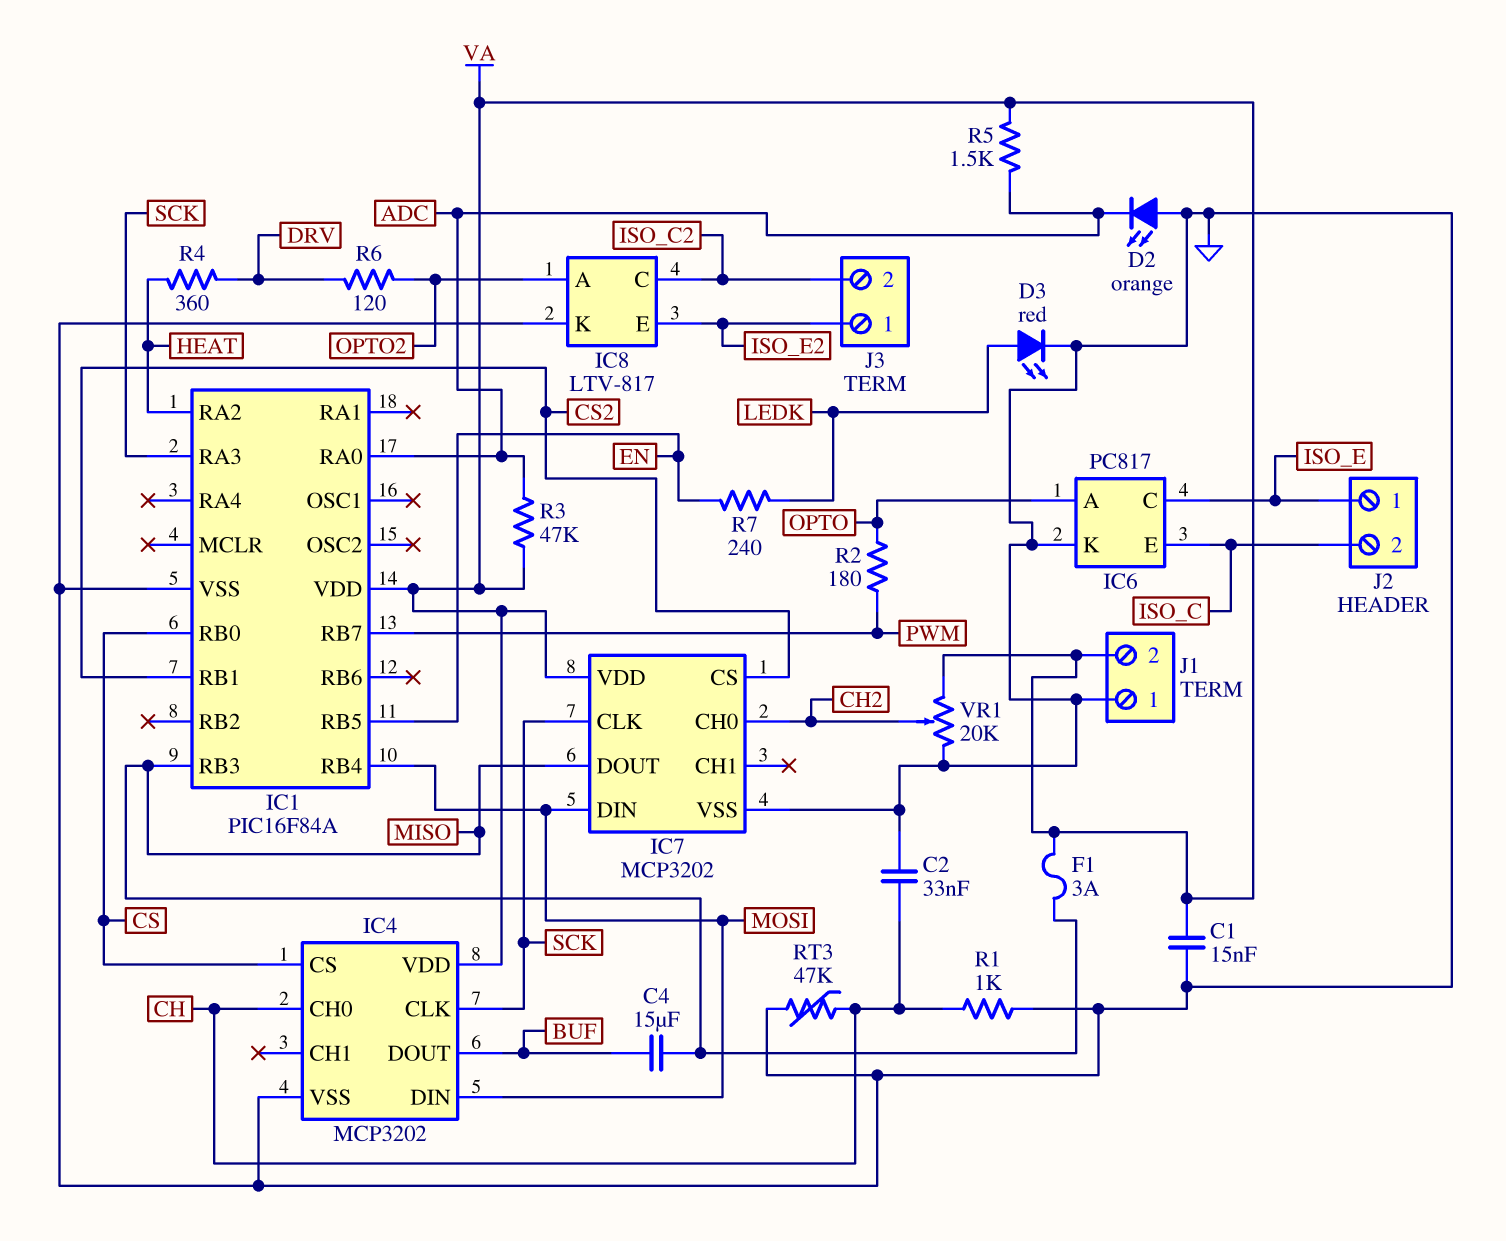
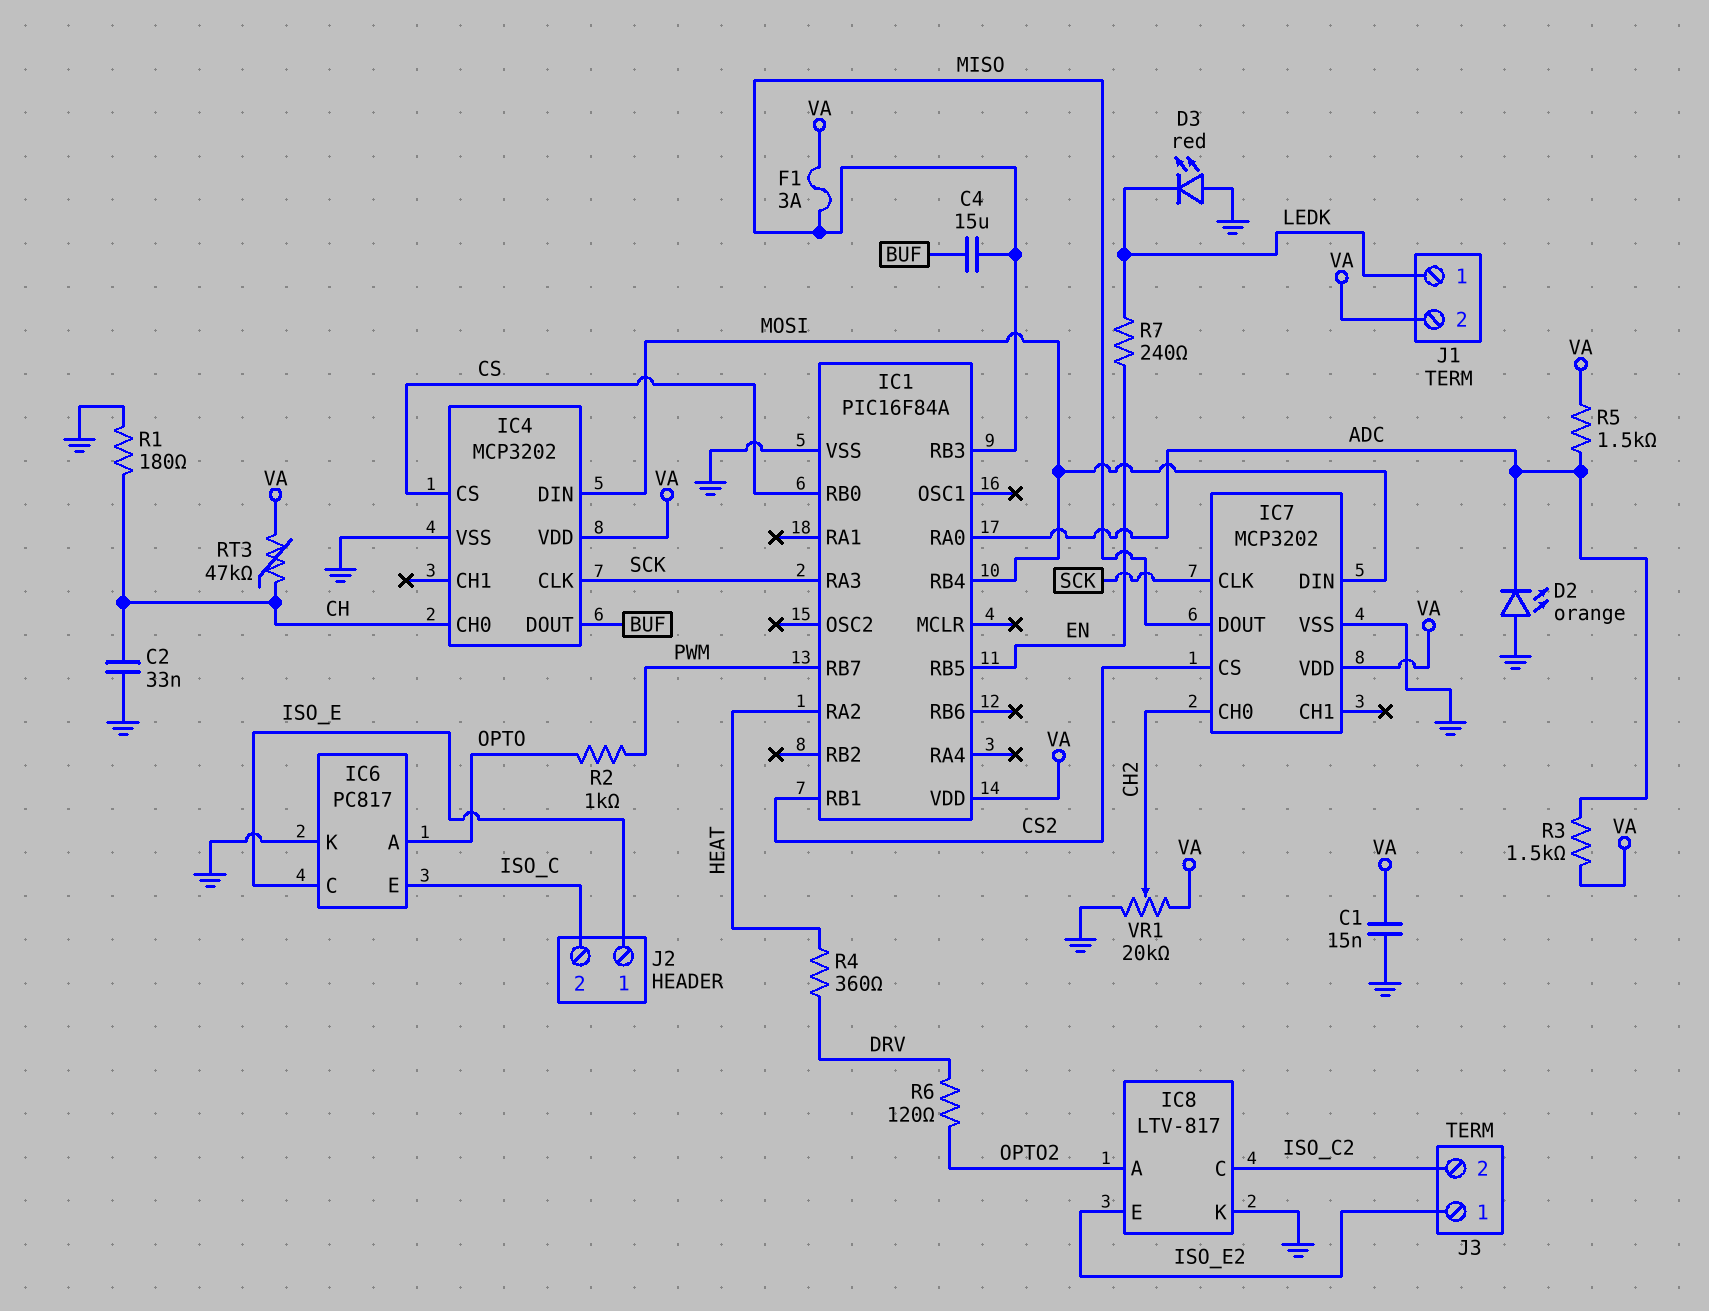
D3: LED red (A LEDK, K GND) -> LED red (A GND, K LEDK)
J1 pin 1: GND -> LEDK
R1: 1k (CH, GND) -> 180 (CH, GND)
R2: 180 (OPTO, PWM) -> 1k (OPTO, PWM)
R3: 47k (ADC, VA) -> 1.5k (ADC, VA)
RT3: 47k (CH, GND) -> 47k (CH, VA)

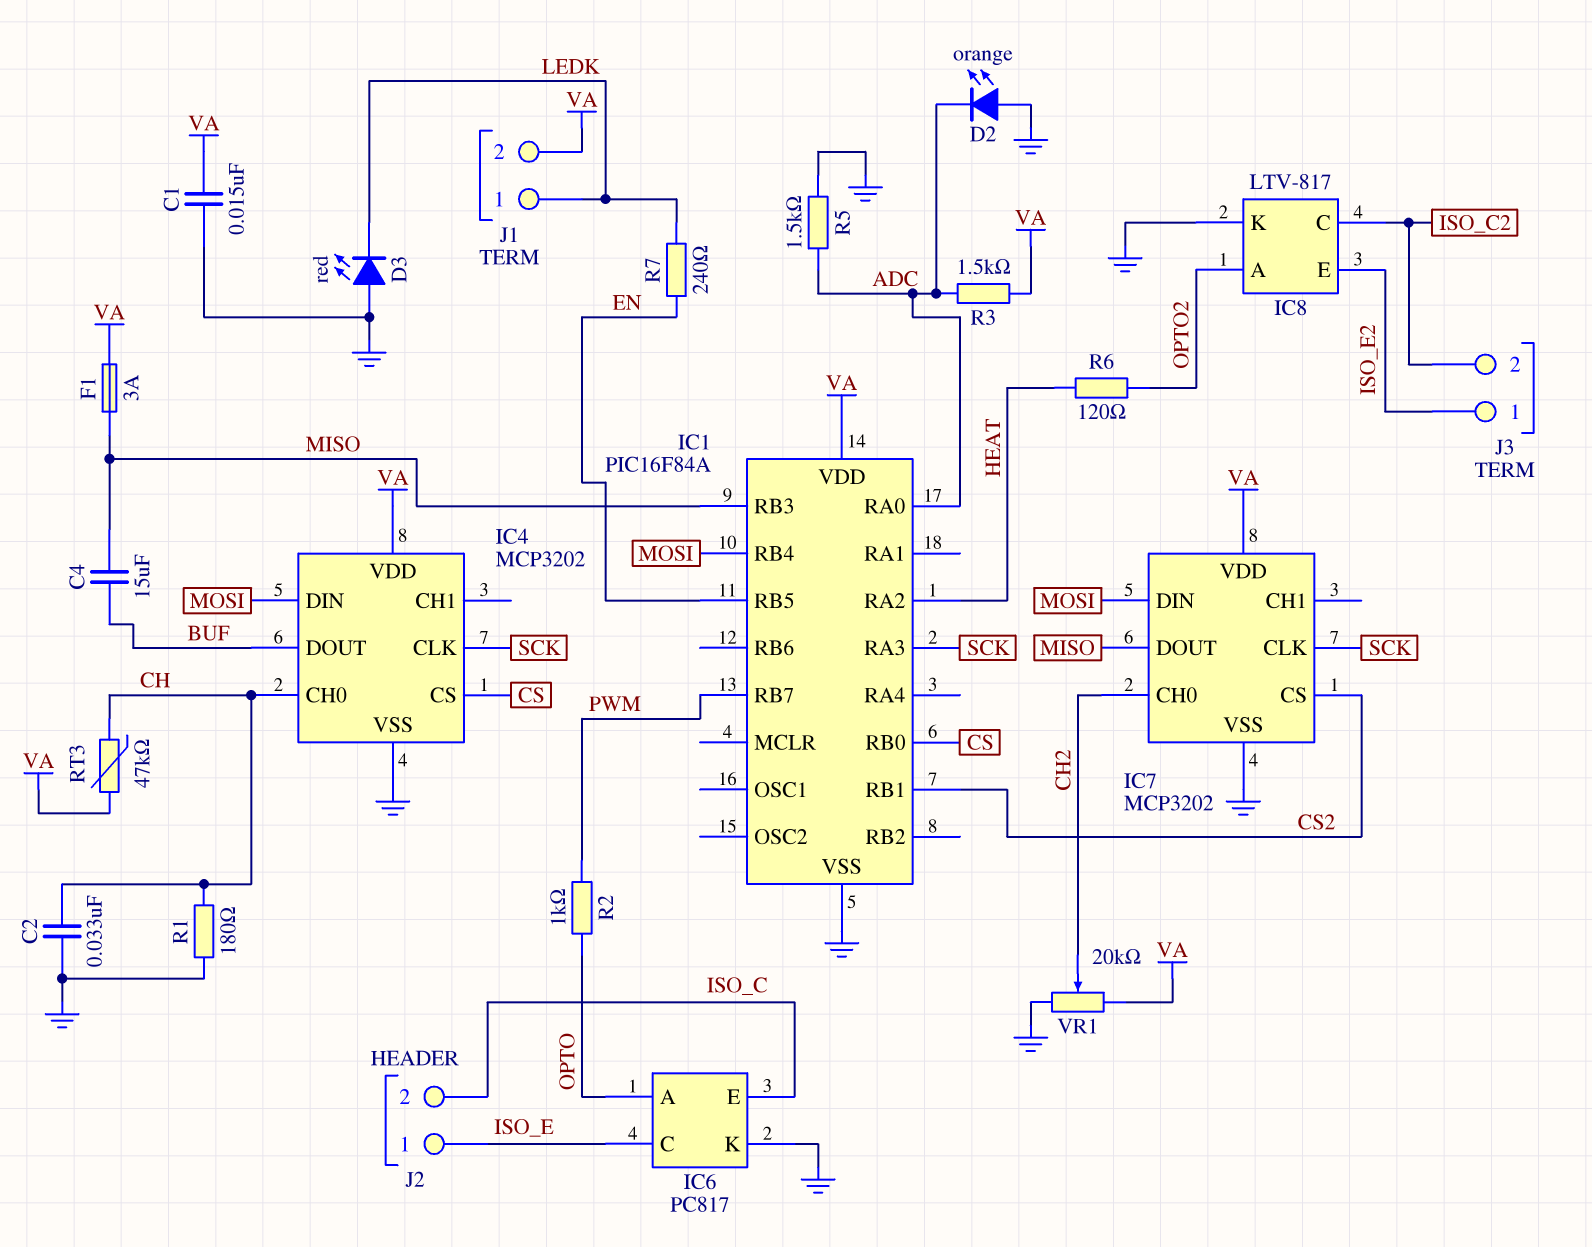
R4: 360 (DRV, HEAT) -> none
R5: 1.5k (ADC, VA) -> 1.5k (ADC, GND)
R6: 120 (DRV, OPTO2) -> 120 (HEAT, OPTO2)

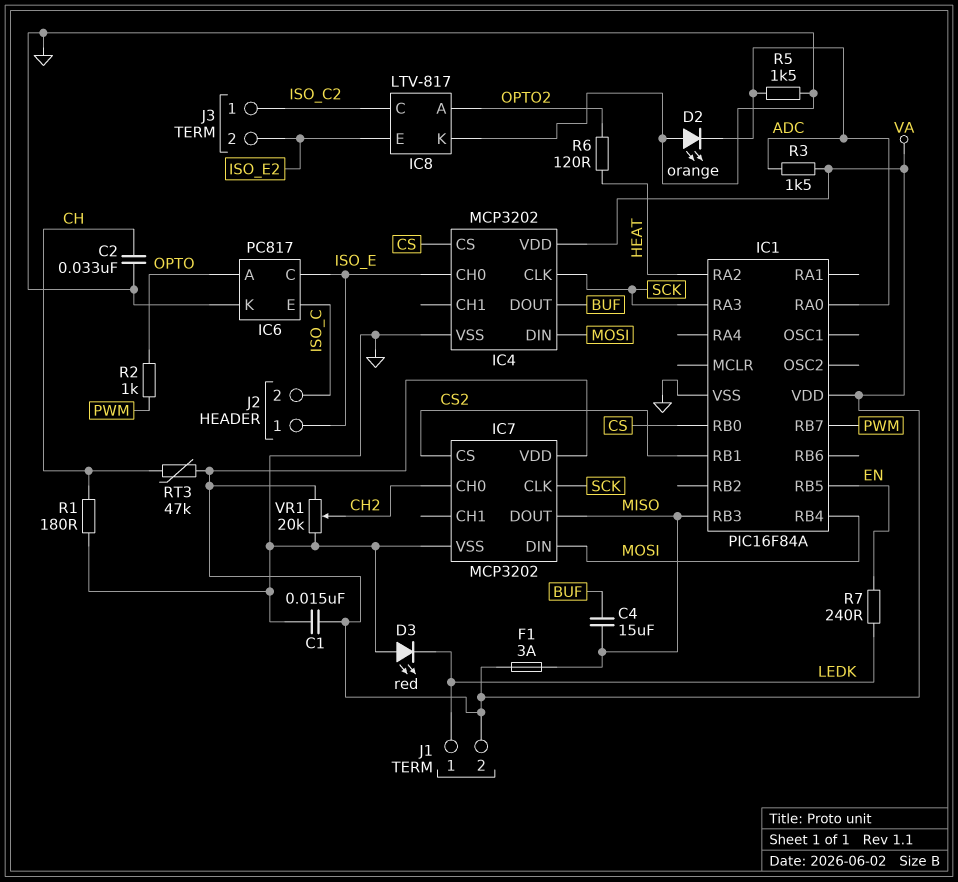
IC4 pin CH0: CH -> ISO_E
J3 pin 1: ISO_E2 -> ISO_C2
J3 pin 2: ISO_C2 -> ISO_E2

